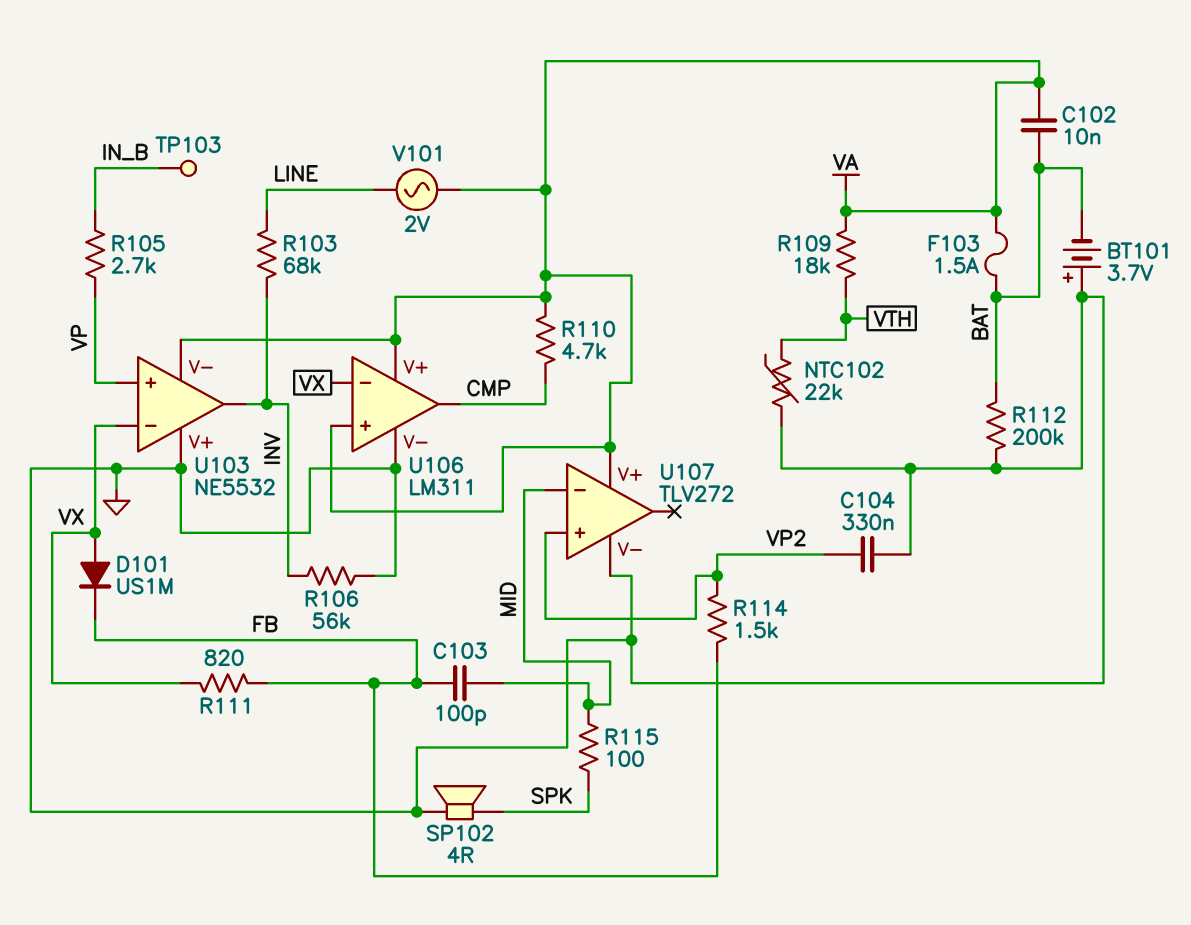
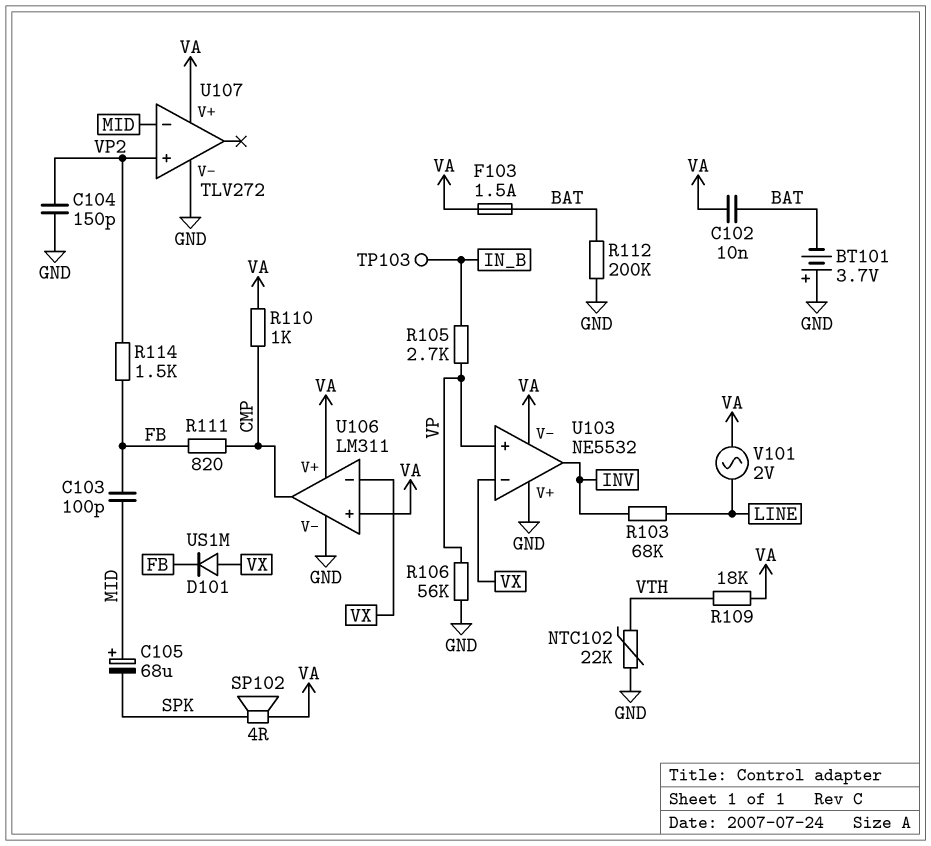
C104: 330nF (GND, VP2) -> 150pF (GND, VP2)
C105: none -> 68uF (plus MID, minus SPK)
R106: 56k (GND, INV) -> 56k (GND, VP)
R110: 4.7k (CMP, VA) -> 1k (CMP, VA)
R111: 820 (FB, VX) -> 820 (CMP, FB)
R115: 100 (MID, SPK) -> none
SP102: speaker 4R (GND, SPK) -> speaker 4R (SPK, VA)

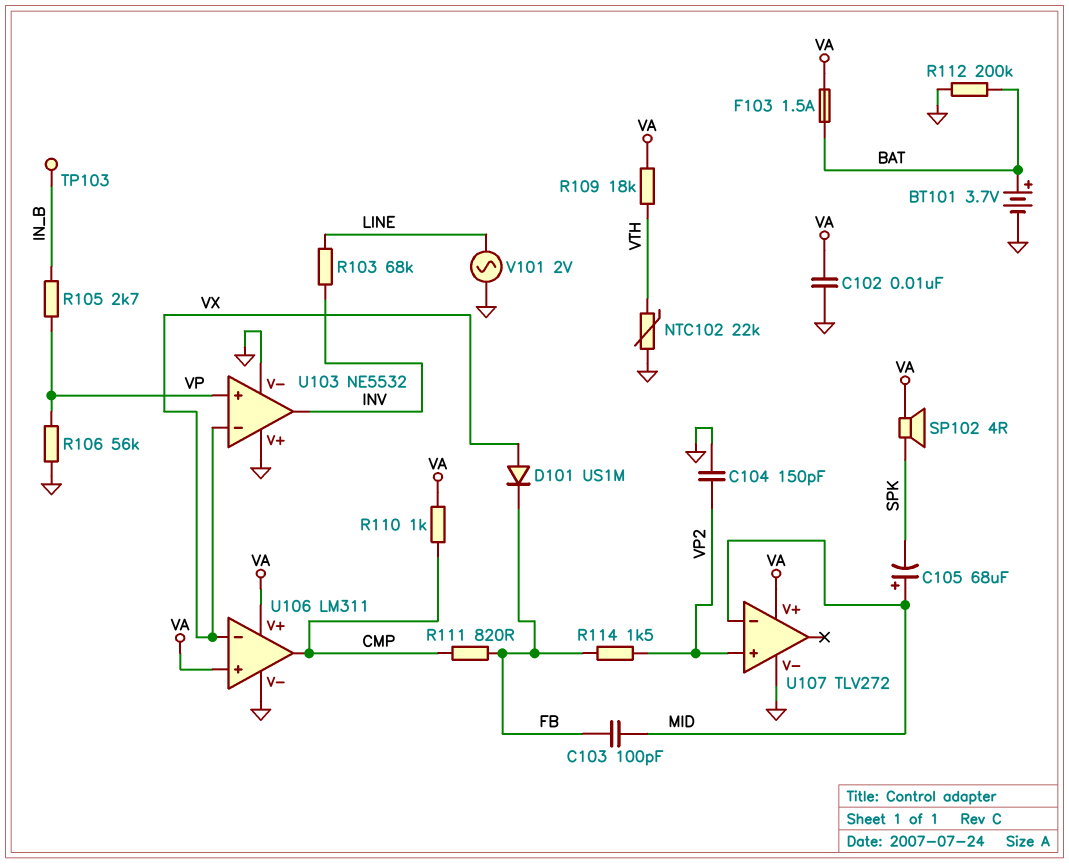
BT101: 3.7V (plus GND, minus BAT) -> 3.7V (plus BAT, minus GND)
C102: 10nF (BAT, VA) -> 10nF (GND, VA)
U103 pin V-: VA -> GND
V101: AC 2V (LINE, VA) -> AC 2V (GND, LINE)

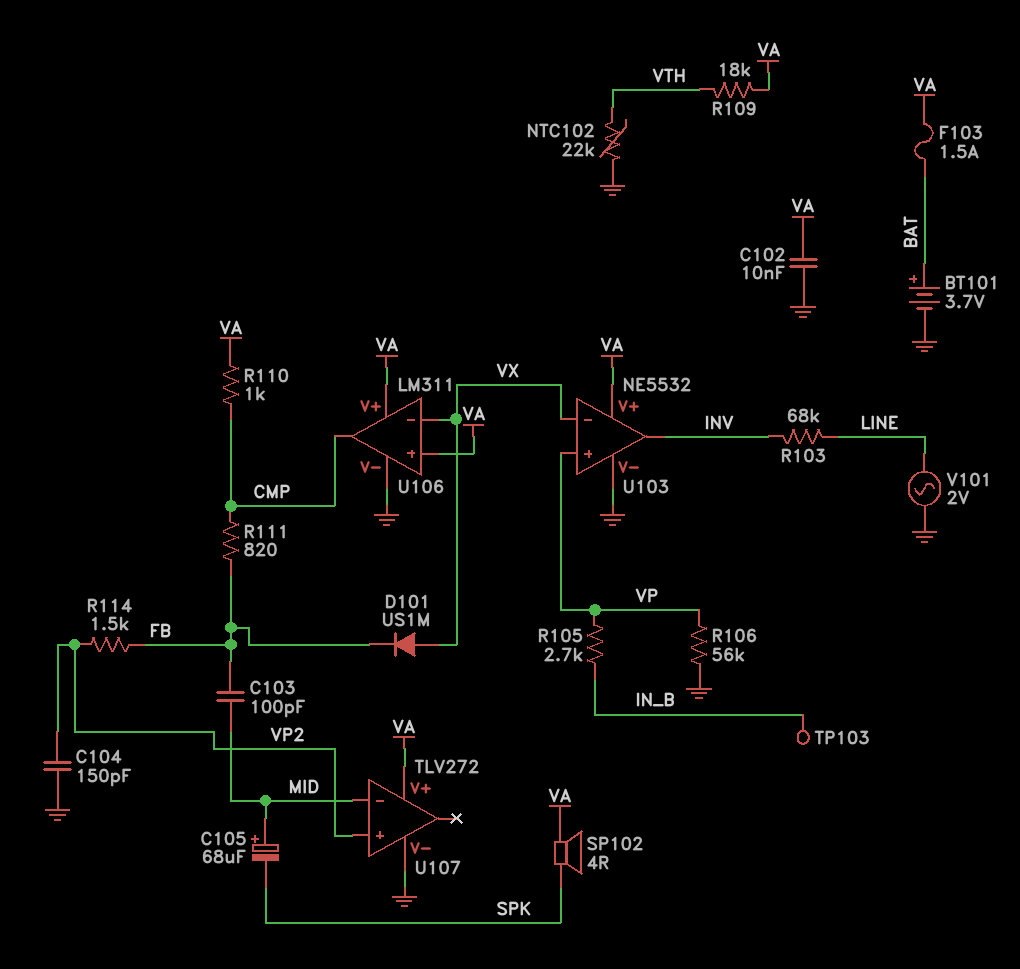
R112: 200k (BAT, GND) -> none
U103 pin V+: GND -> VA

